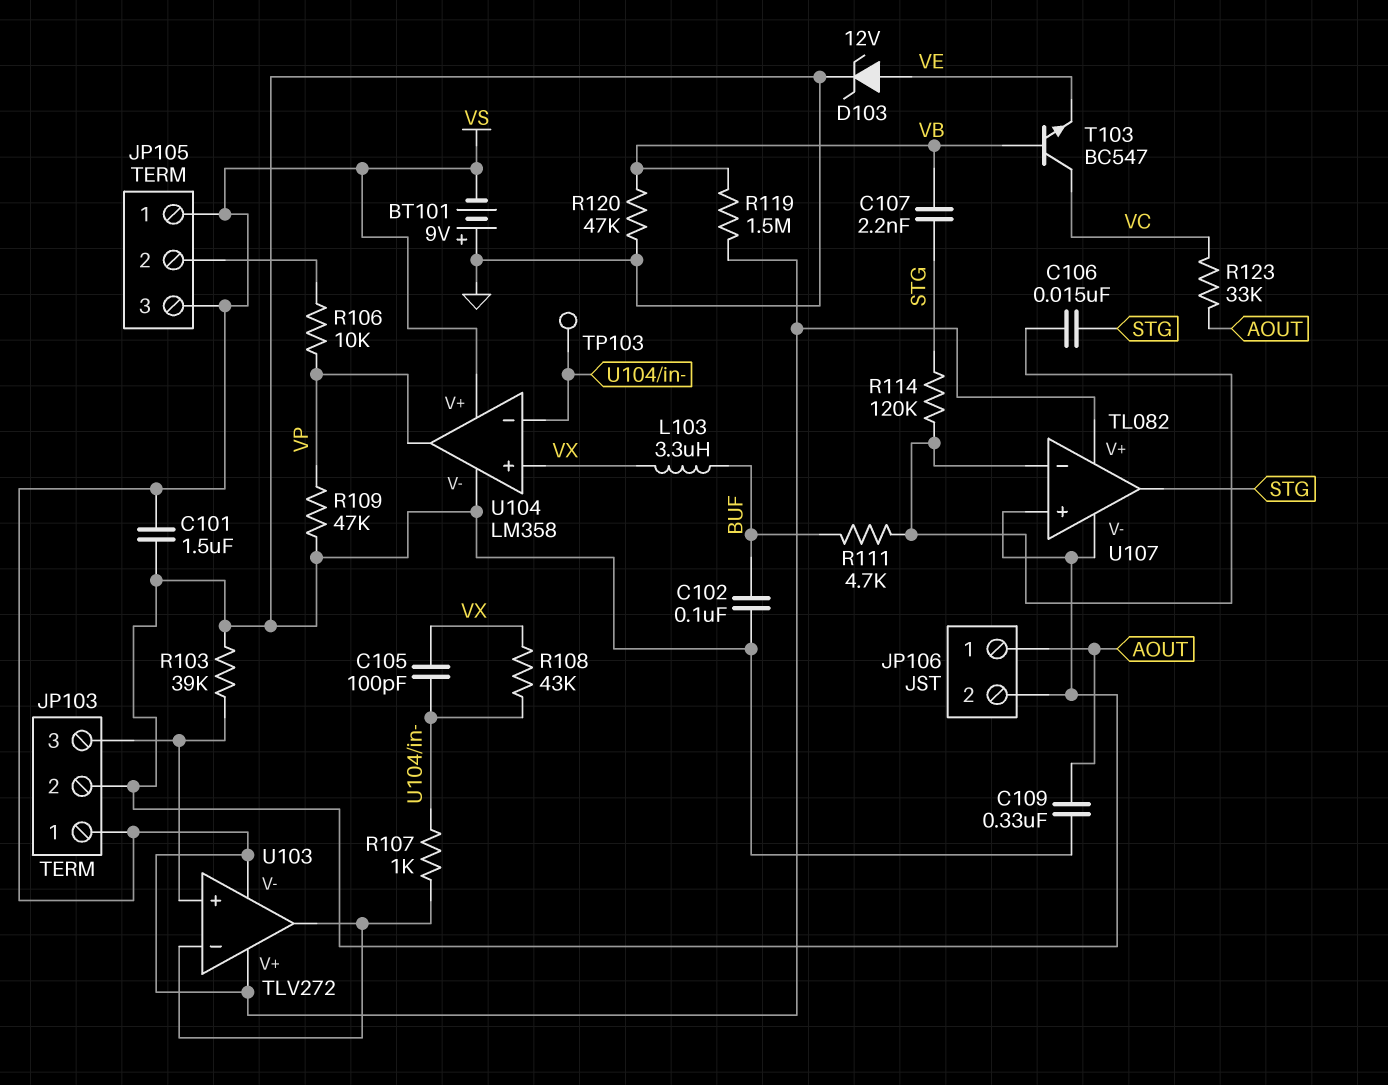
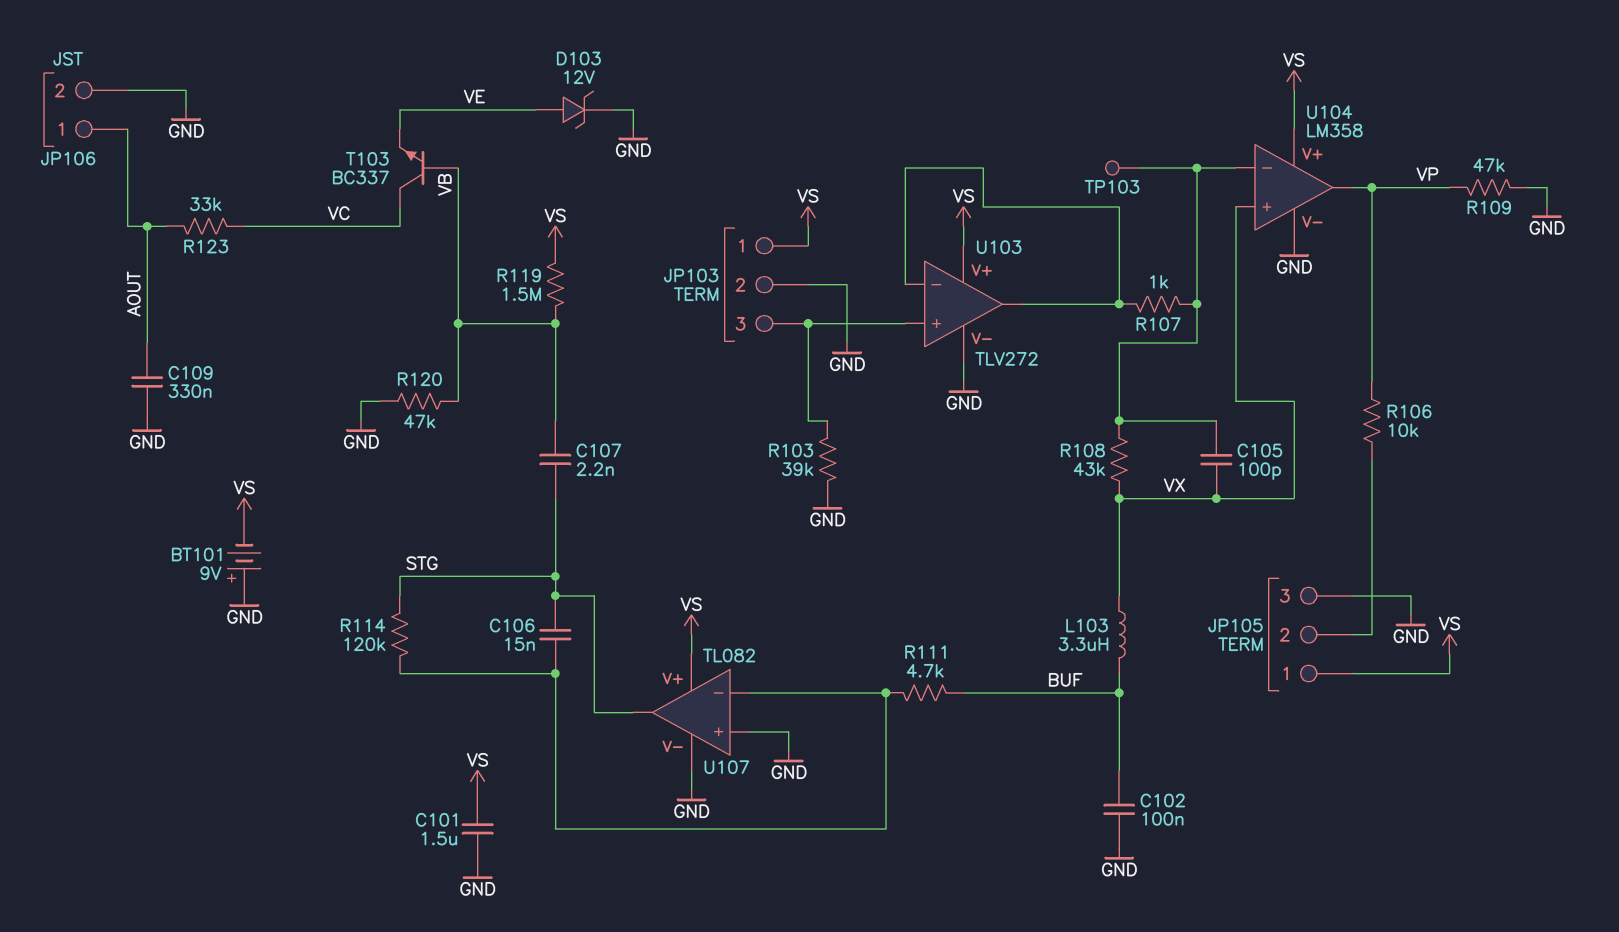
JP105 pin 3: VS -> GND
T103: NPN BC547 (B VB, C VC, E VE) -> NPN BC337 (B VB, C VC, E VE)
U103 pin V-: VS -> GND

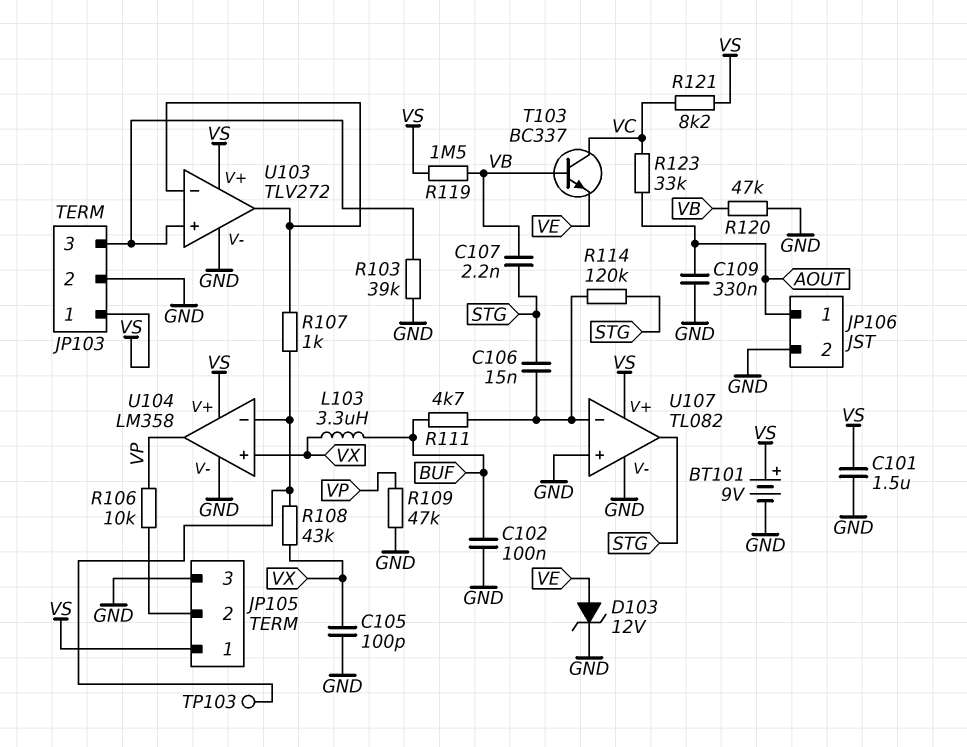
BT101: 9V (plus GND, minus VS) -> 9V (plus VS, minus GND)
C105: 100pF (U104/in-, VX) -> 100pF (GND, VX)
R121: none -> 8.2k (VC, VS)

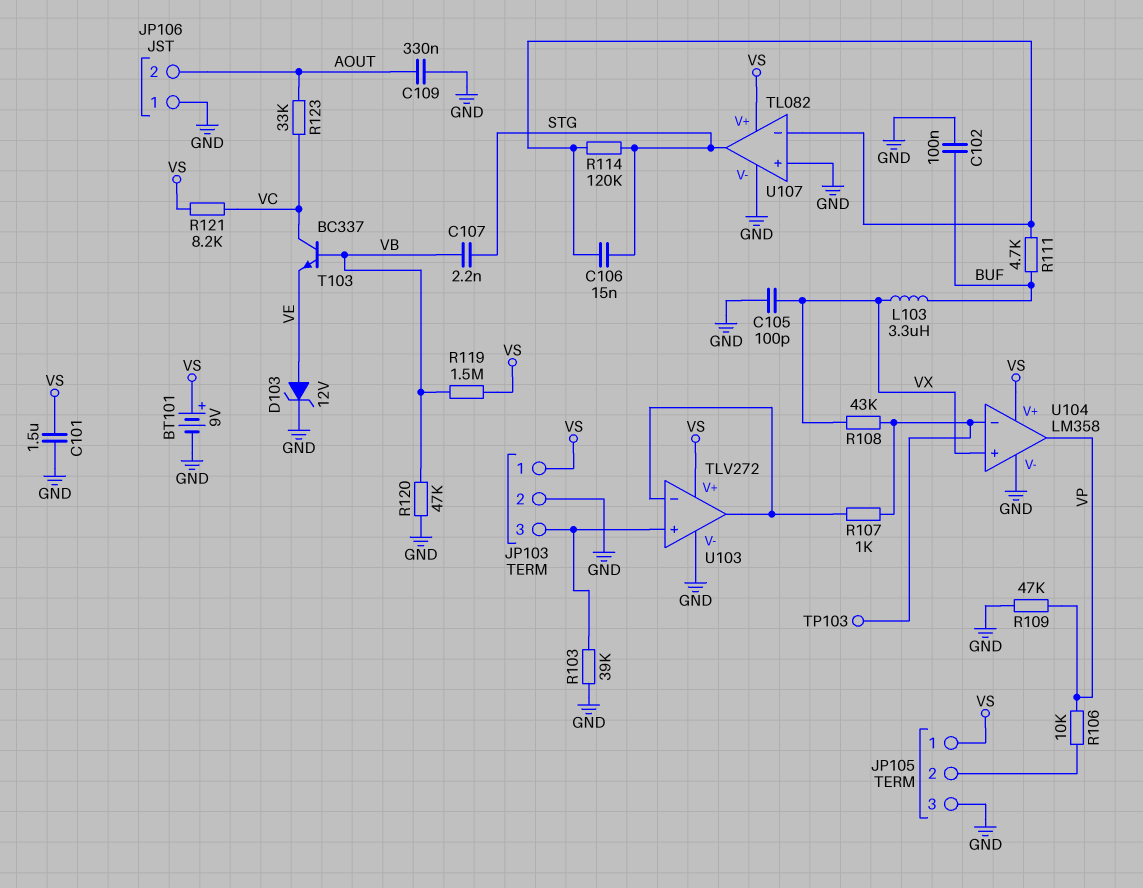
JP106 pin 1: AOUT -> GND
JP106 pin 2: GND -> AOUT

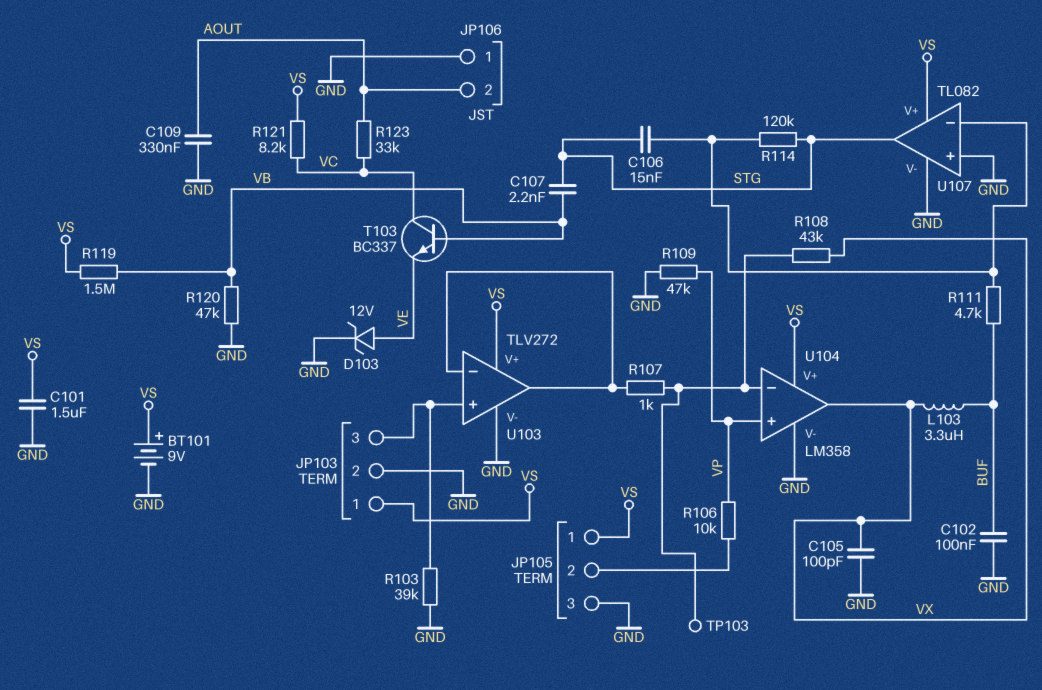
U104 pin in+: VX -> VP
U104 pin out: VP -> VX

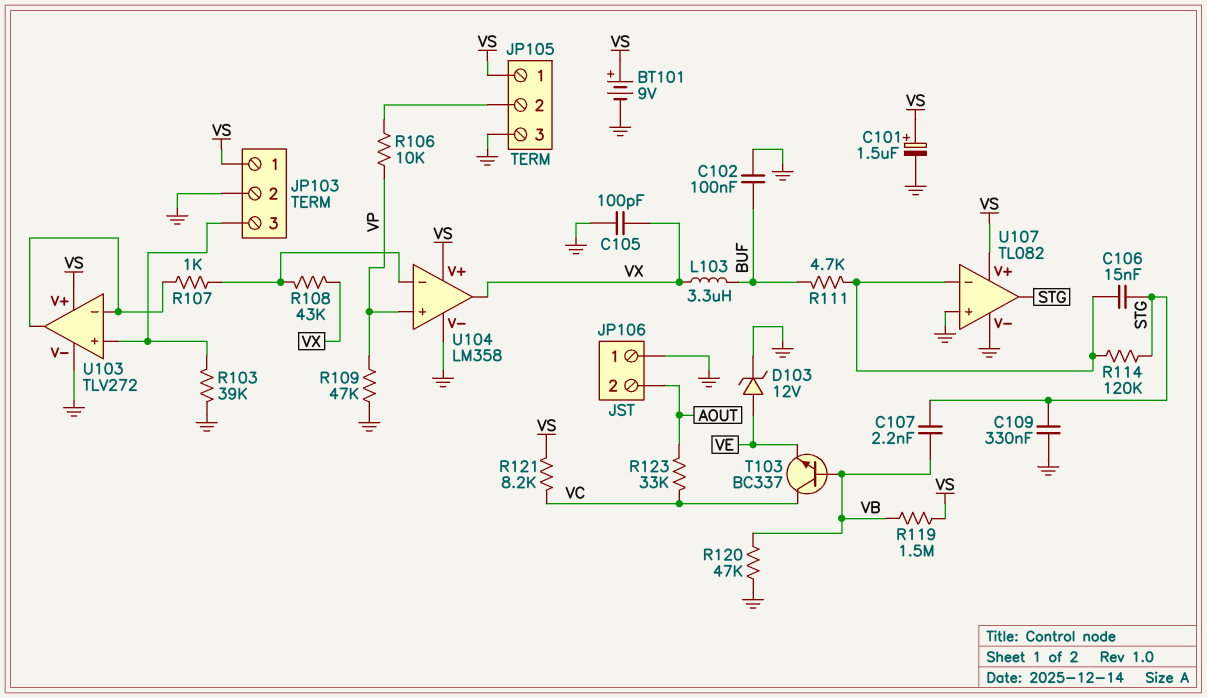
C101: 1.5uF (GND, VS) -> 1.5uF (plus VS, minus GND)
C109: 330nF (AOUT, GND) -> 330nF (GND, STG)
TP103: test point (U104/in-) -> none

